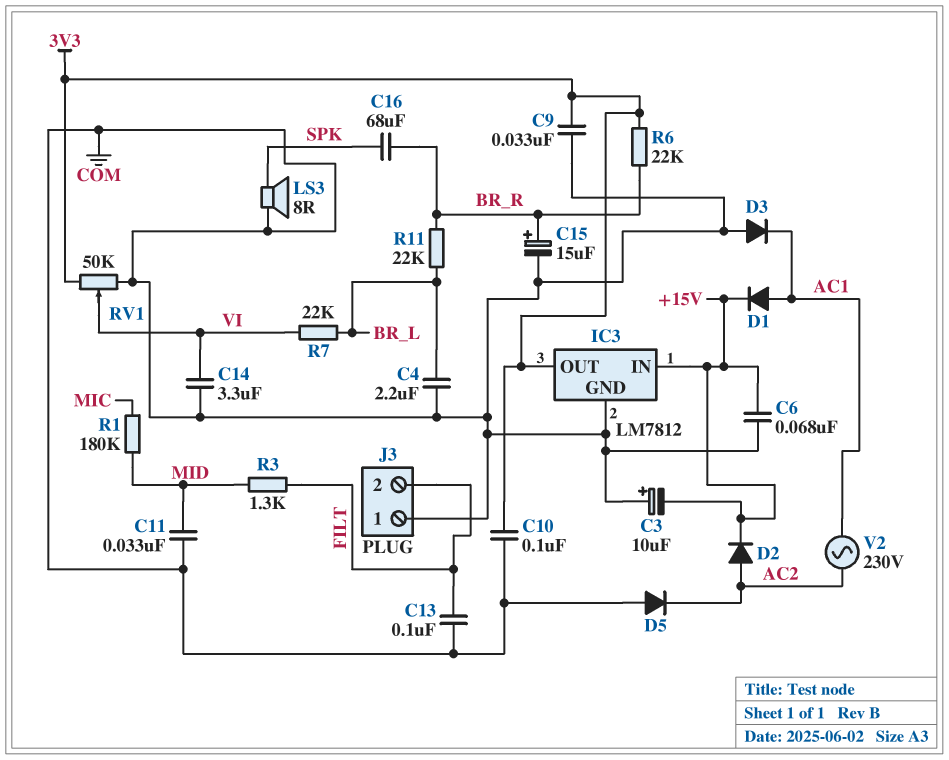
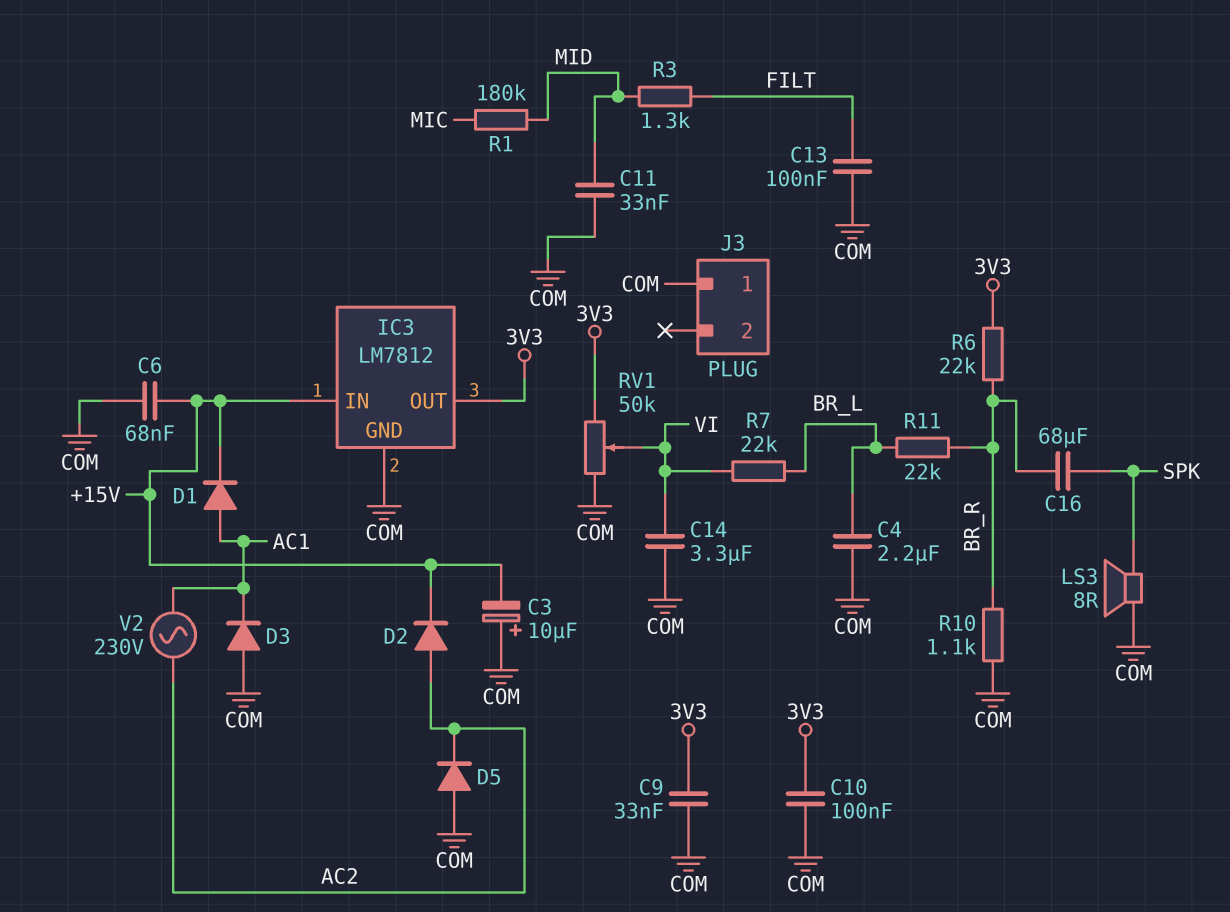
C15: 15uF (plus BR_R, minus COM) -> none
J3 pin 2: FILT -> none
R10: none -> 1.1k (BR_R, COM)

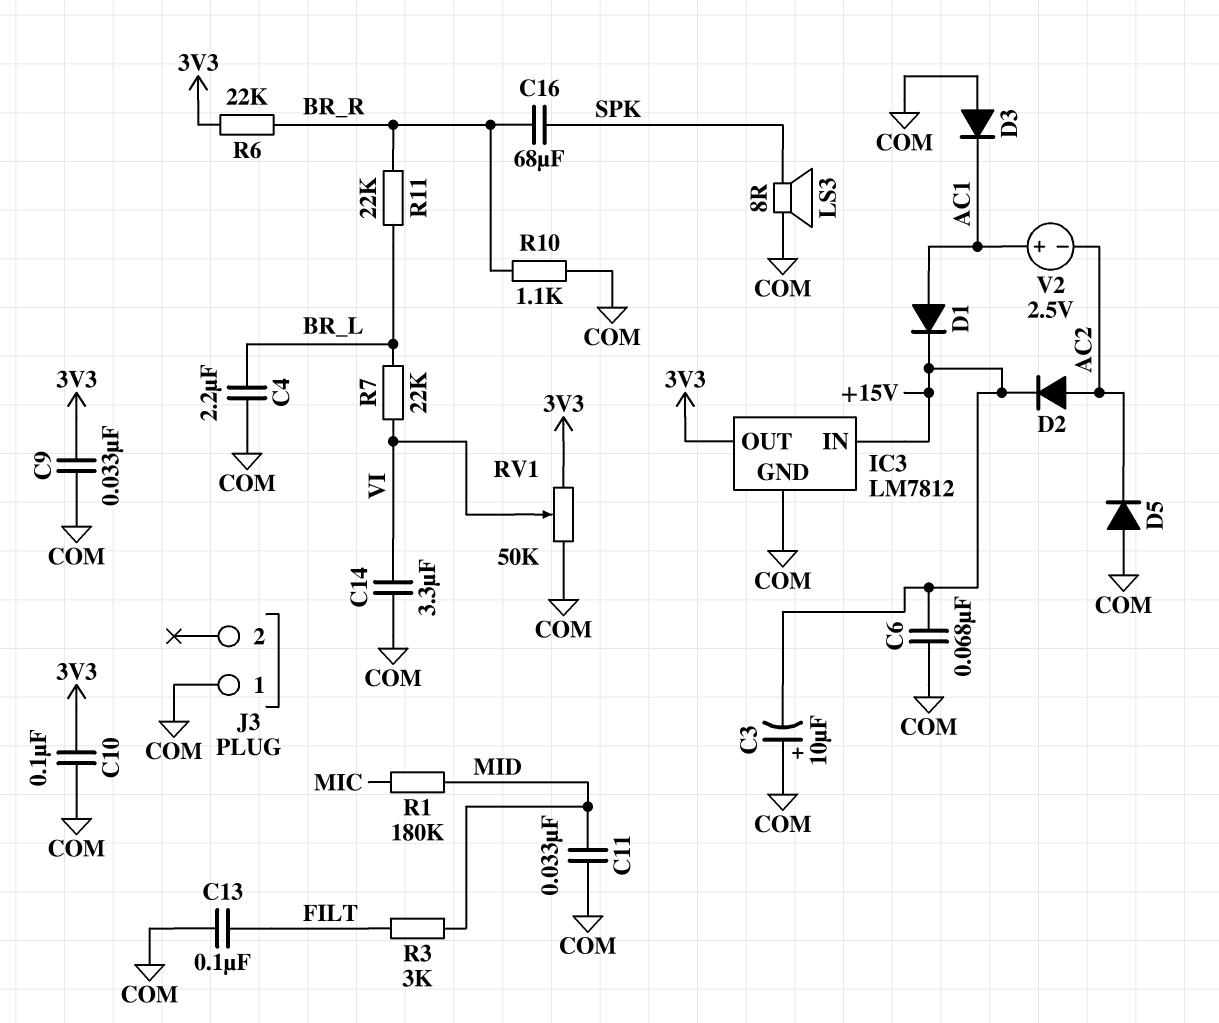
R3: 1.3k (FILT, MID) -> 3k (FILT, MID)
V2: AC 230V (AC1, AC2) -> 2.5V (plus AC1, minus AC2)

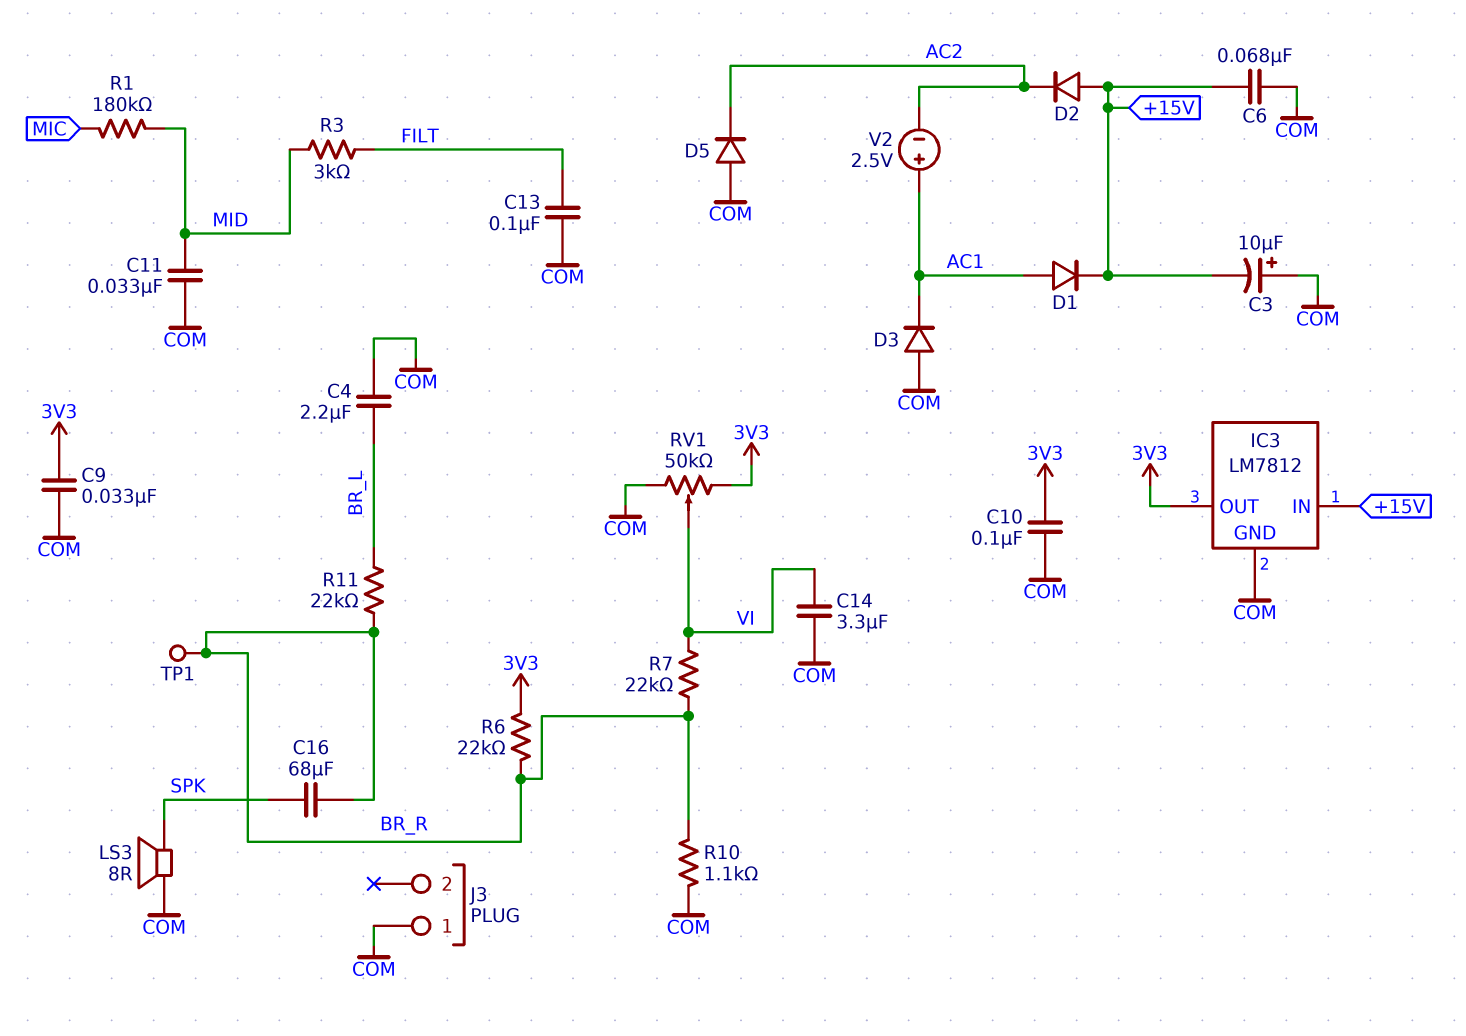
D2: diode (A AC2, K +15V) -> diode (A +15V, K AC2)
R7: 22k (BR_L, VI) -> 22k (BR_R, VI)
TP1: none -> test point (BR_R)

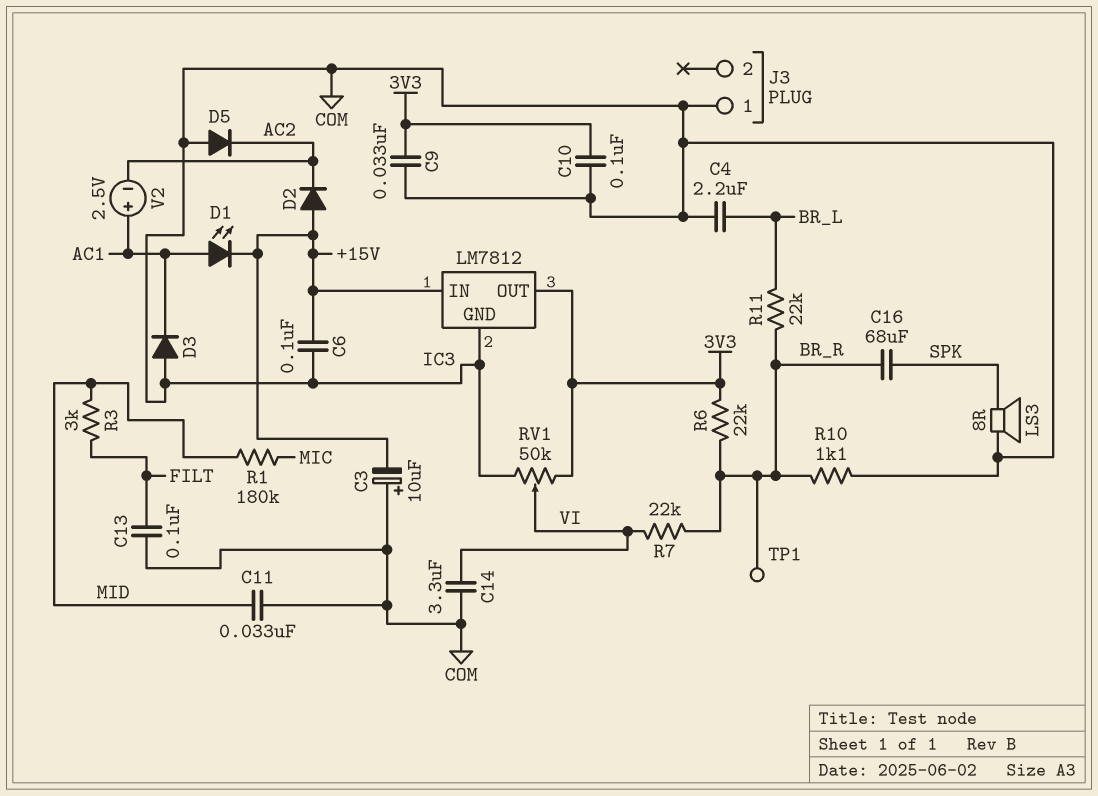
C6: 68nF (+15V, COM) -> 100nF (+15V, COM)
D1: diode (A AC1, K +15V) -> LED (A AC1, K +15V)

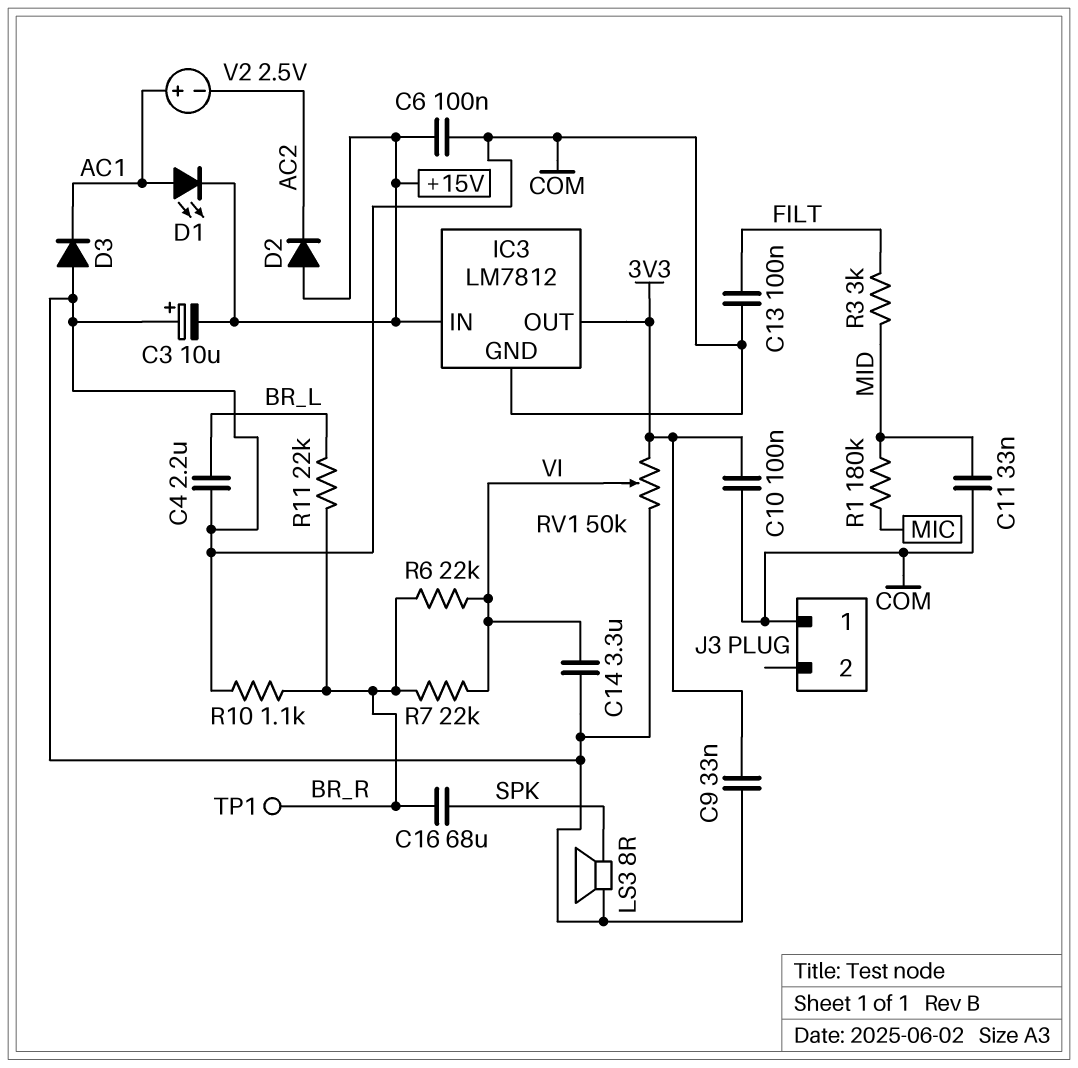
D5: diode (A COM, K AC2) -> none
R6: 22k (3V3, BR_R) -> 22k (BR_R, VI)

